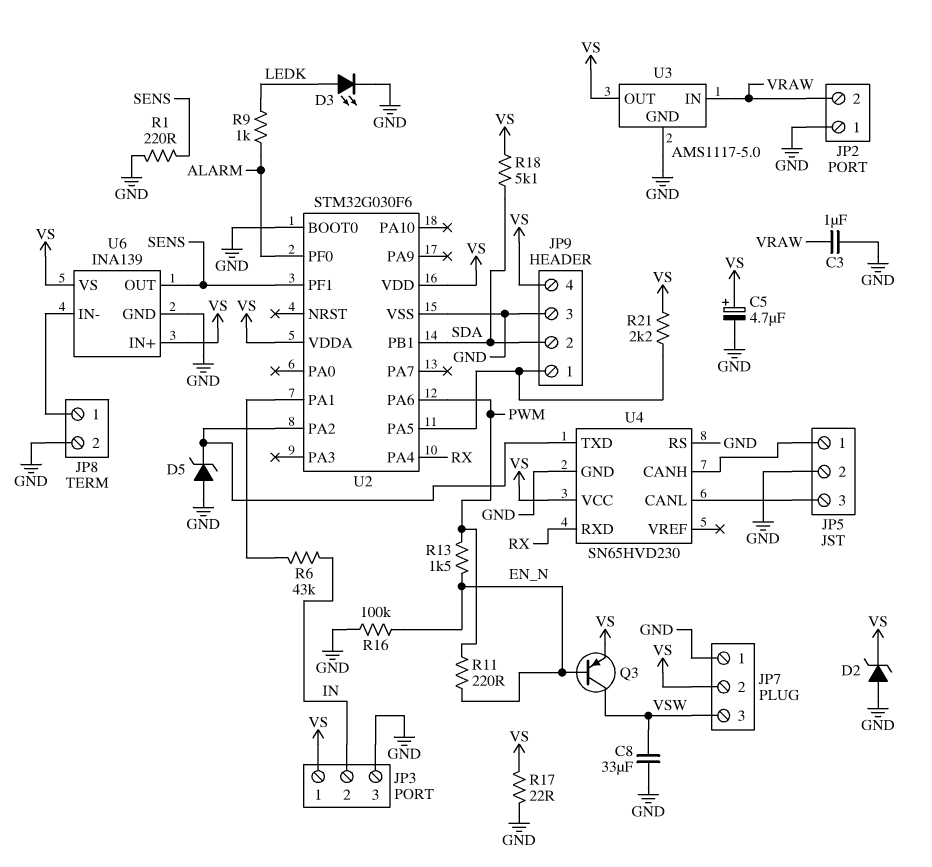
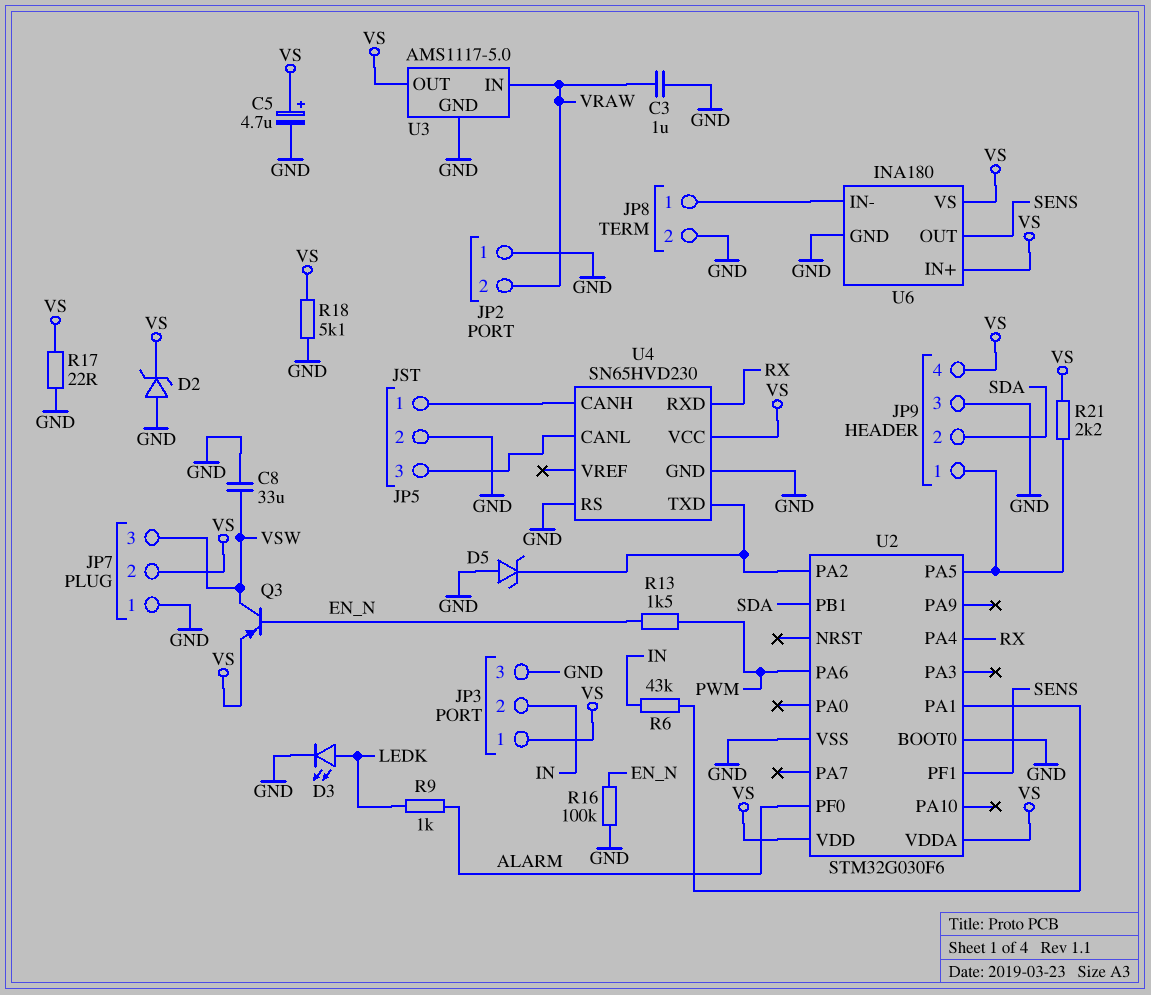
R1: 220 (GND, SENS) -> none
R11: 220 (EN_N, PWM) -> none
R18: 5.1k (SDA, VS) -> 5.1k (GND, VS)
U6: INA139 -> INA180

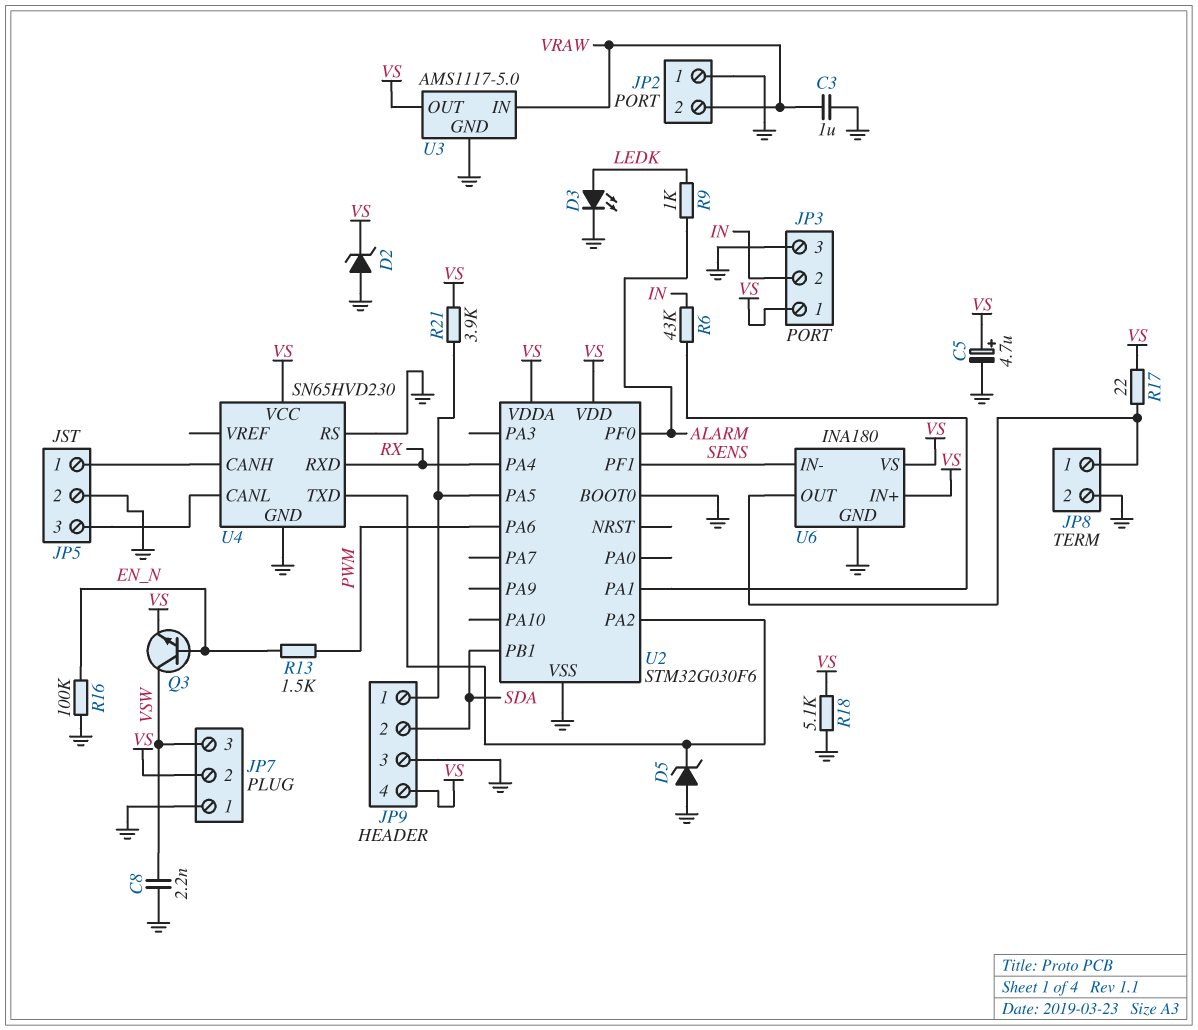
C8: 33uF (GND, VSW) -> 2.2nF (GND, VSW)
Q3: PNP (B EN_N, C VSW, E VS) -> NPN (B EN_N, C VSW, E VS)
R17: 22 (GND, VS) -> 22 (JP8/1, VS)
R21: 2.2k (JP9/1, VS) -> 3.9k (JP9/1, VS)
U6 pin IN-: JP8/1 -> SENS
U6 pin OUT: SENS -> JP8/1

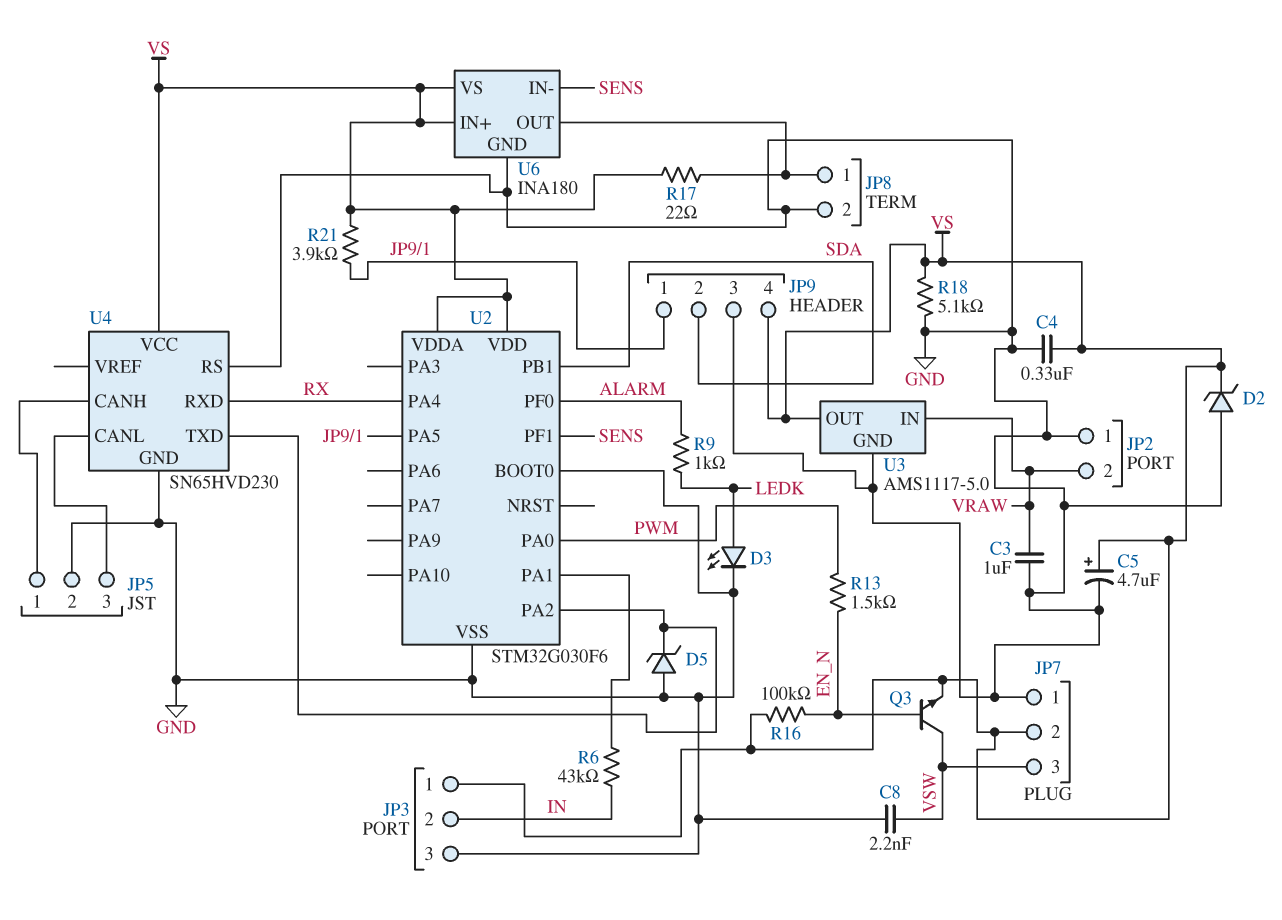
C4: none -> 330nF (GND, VS)
R16: 100k (EN_N, GND) -> 100k (EN_N, VS)
U2 pin PA0: none -> PWM
U2 pin PA6: PWM -> none

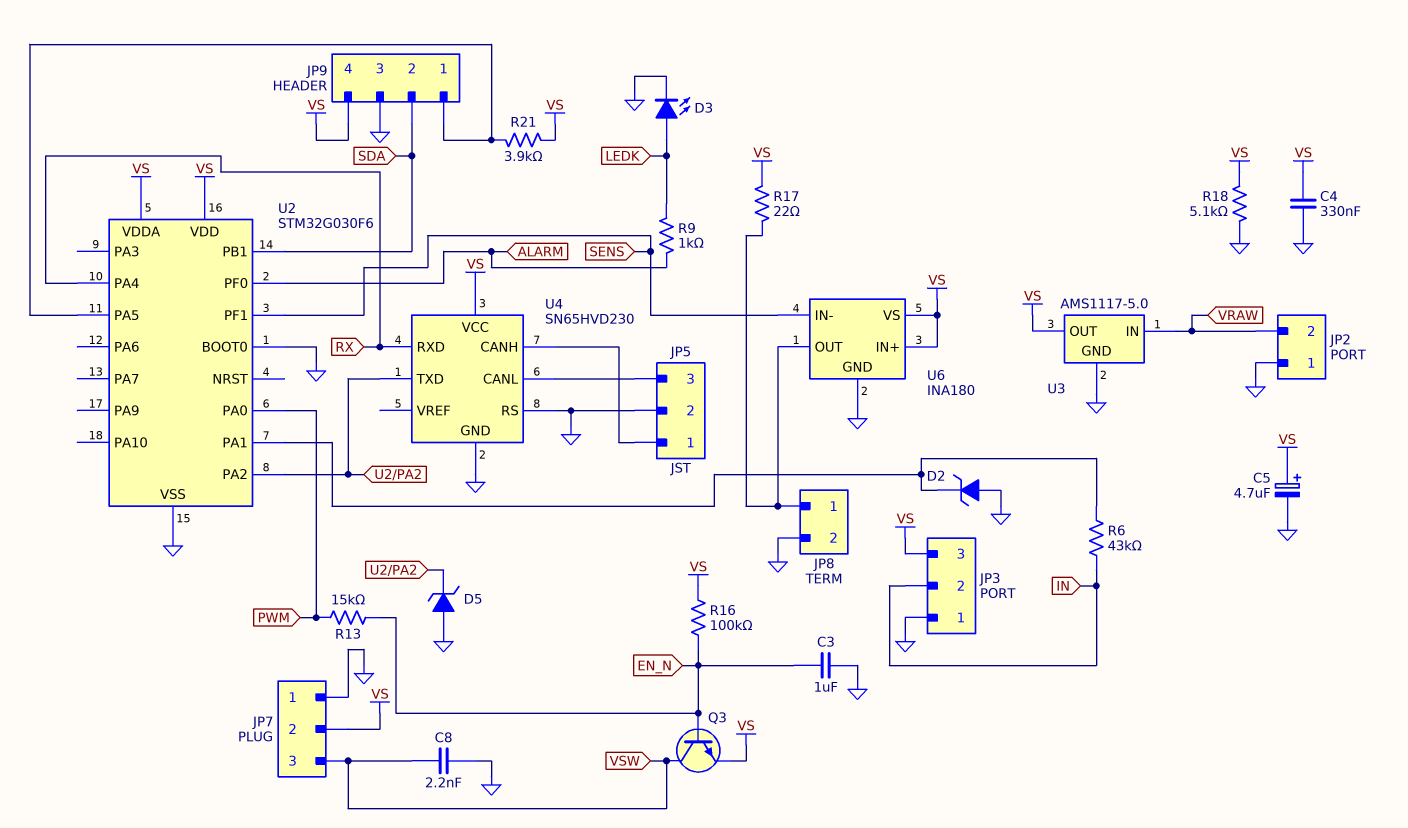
C3: 1uF (GND, VRAW) -> 1uF (EN_N, GND)
D2: zener (A GND, K VS) -> zener (A GND, K U2/PA1)
JP3 pin 1: VS -> GND
JP3 pin 3: GND -> VS
R13: 1.5k (EN_N, PWM) -> 15k (EN_N, PWM)

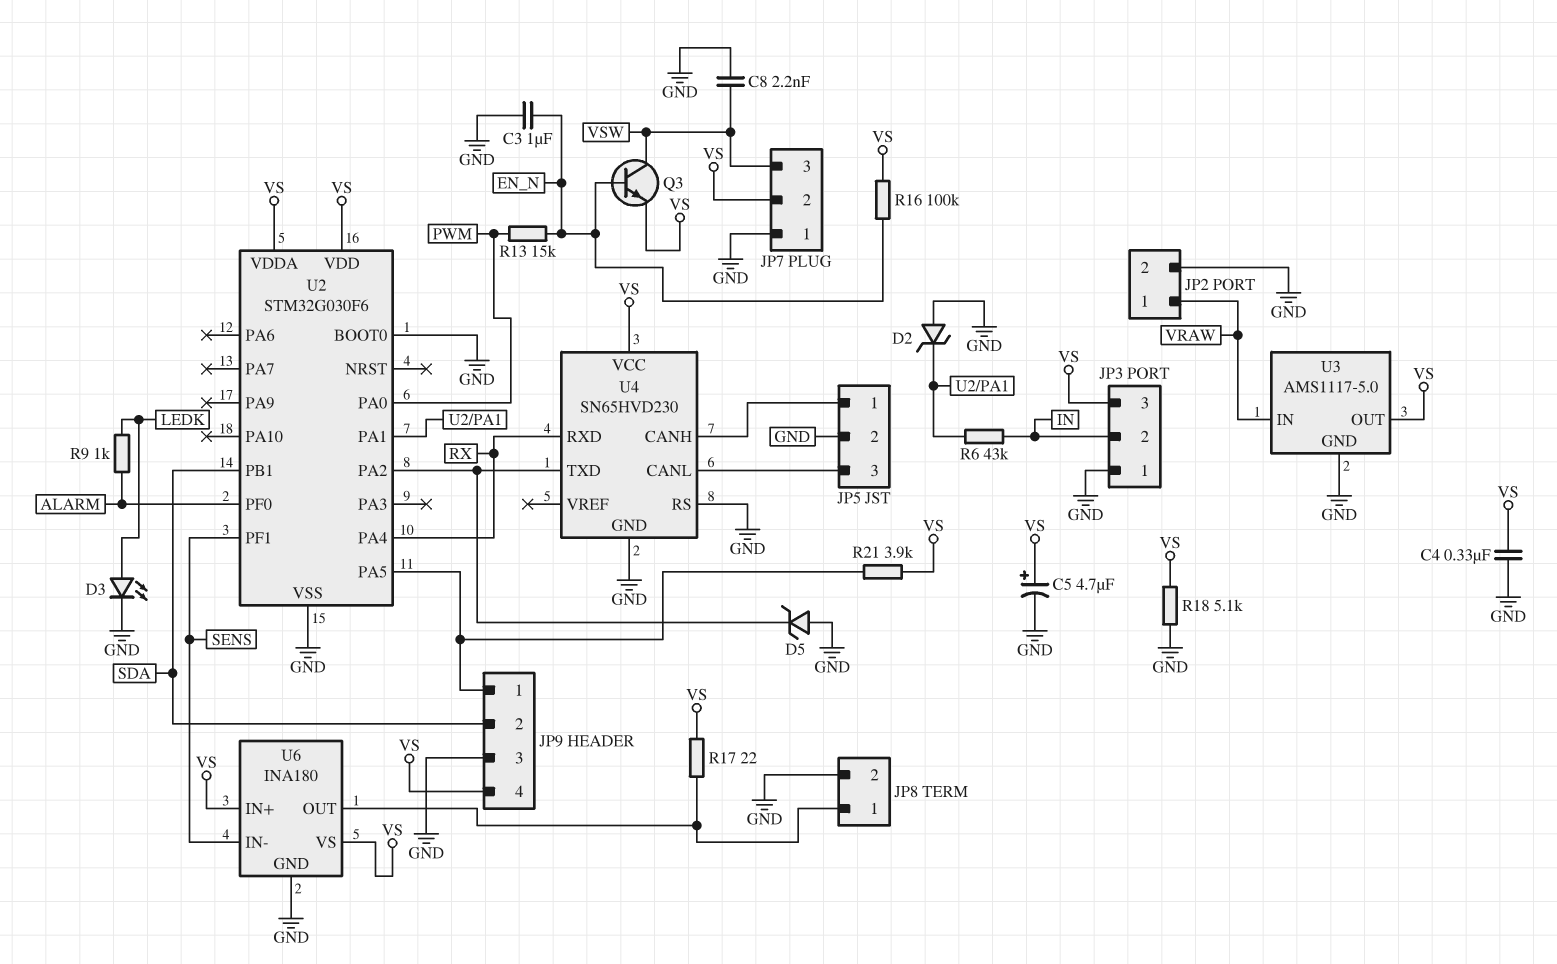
JP2 pin 1: GND -> VRAW
JP2 pin 2: VRAW -> GND

